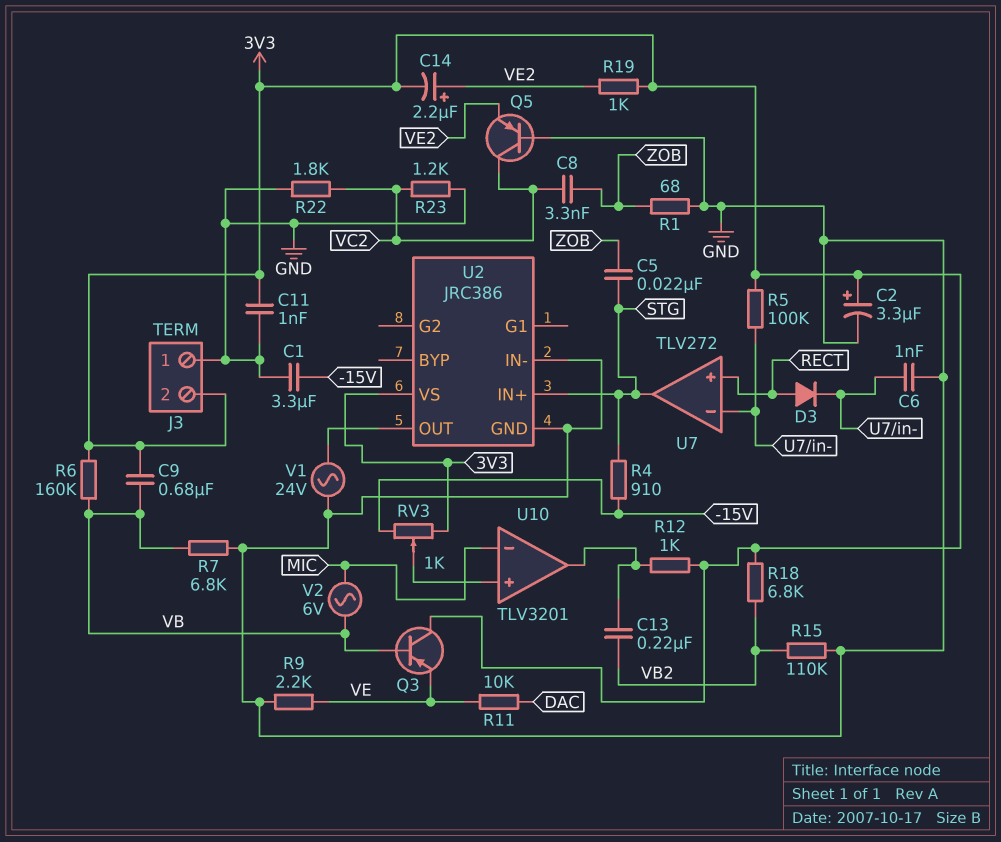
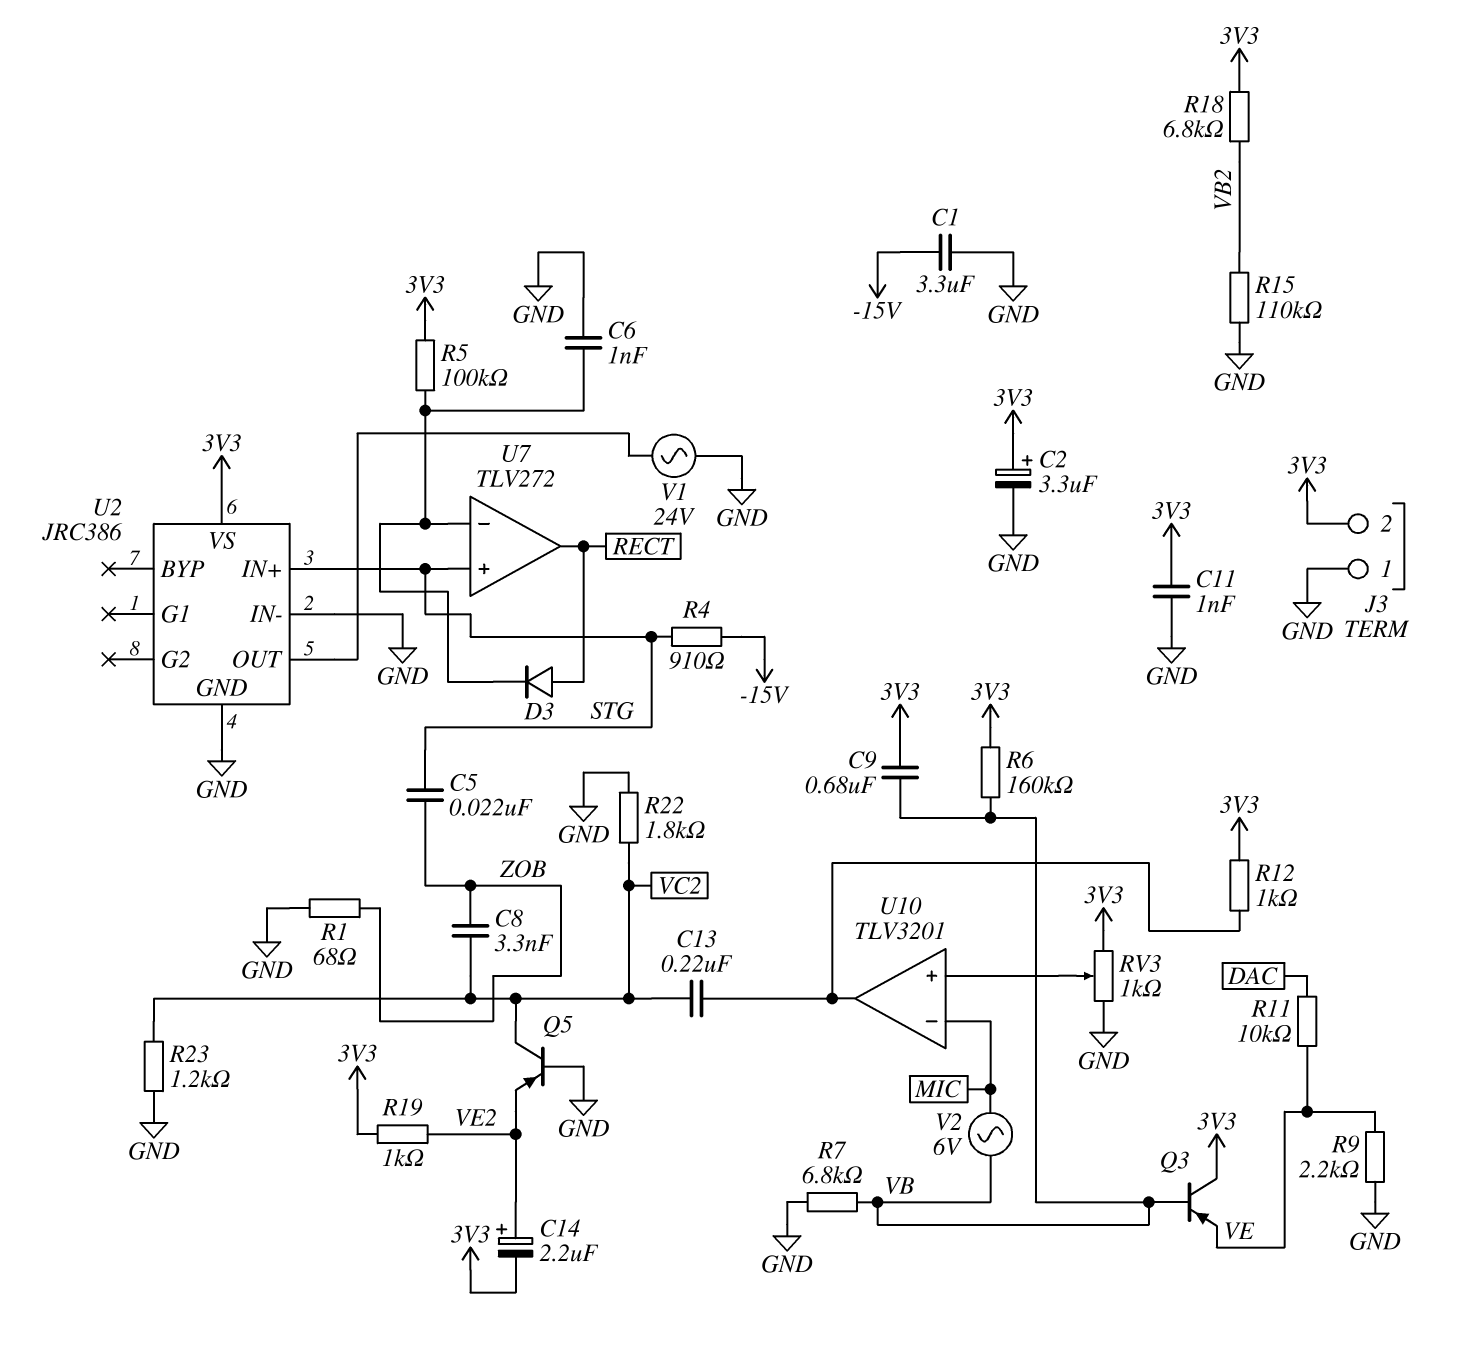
C13: 220nF (U10/out, VB2) -> 220nF (U10/out, VC2)
RV3: 1k (-15V, 3V3, wiper U10/in+) -> 1k (3V3, GND, wiper U10/in+)
U7 pin in+: RECT -> STG
U7 pin out: STG -> RECT

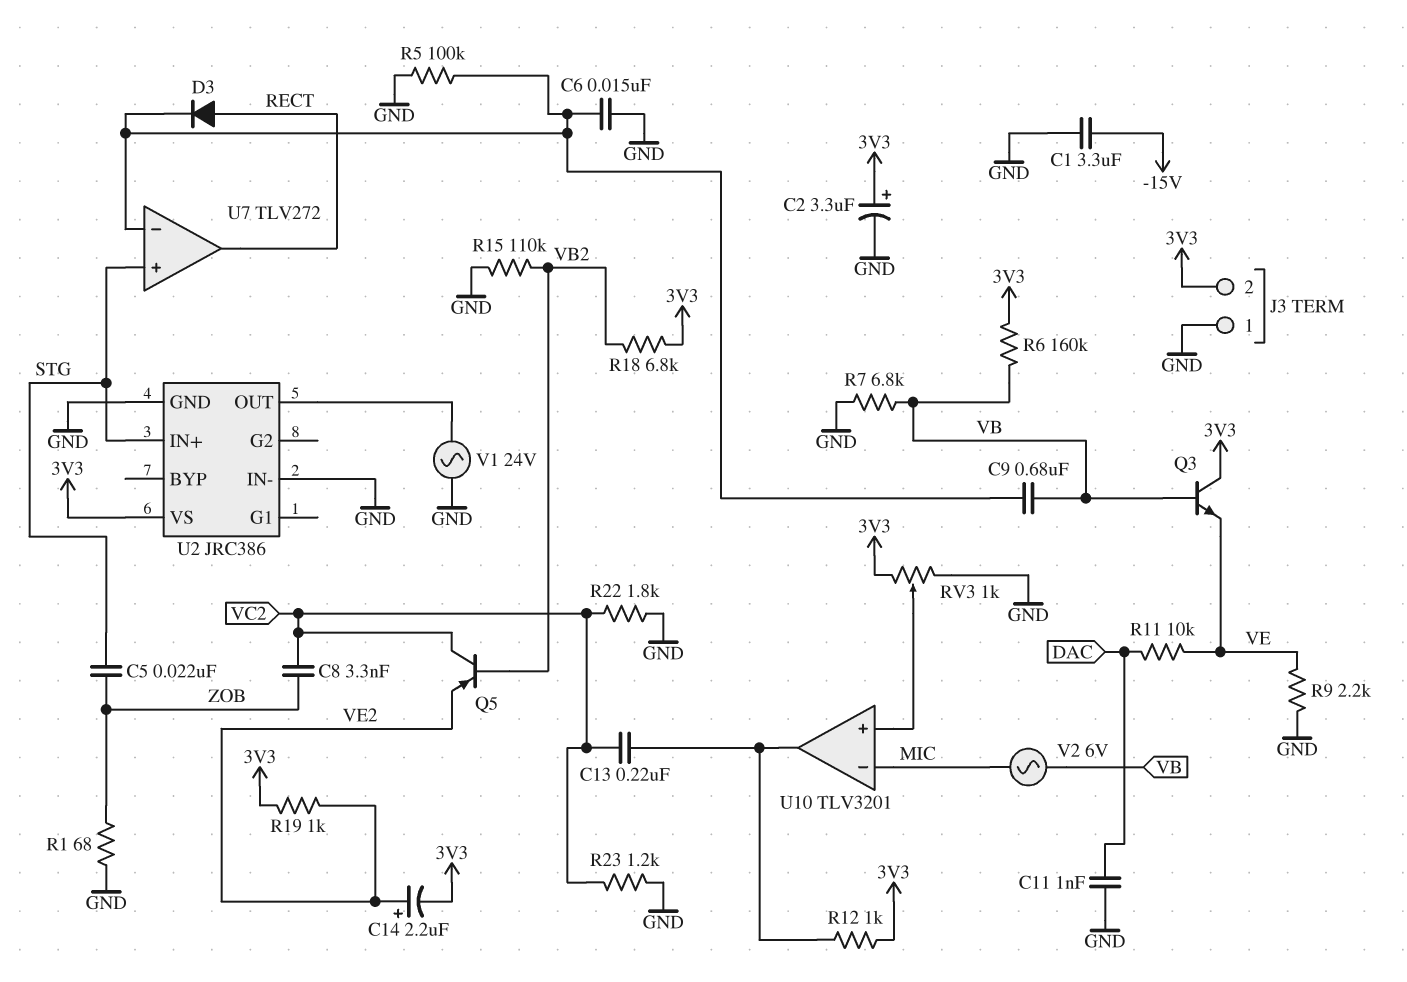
C6: 1nF (GND, U7/in-) -> 15nF (GND, U7/in-)
C9: 680nF (3V3, VB) -> 680nF (U7/in-, VB)
C11: 1nF (3V3, GND) -> 1nF (DAC, GND)
Q3: PNP (B VB, C 3V3, E VE) -> NPN (B VB, C 3V3, E VE)
Q5: PNP (B GND, C VC2, E VE2) -> PNP (B VB2, C VC2, E VE2)
R4: 910 (-15V, STG) -> none
R5: 100k (3V3, U7/in-) -> 100k (GND, U7/in-)

